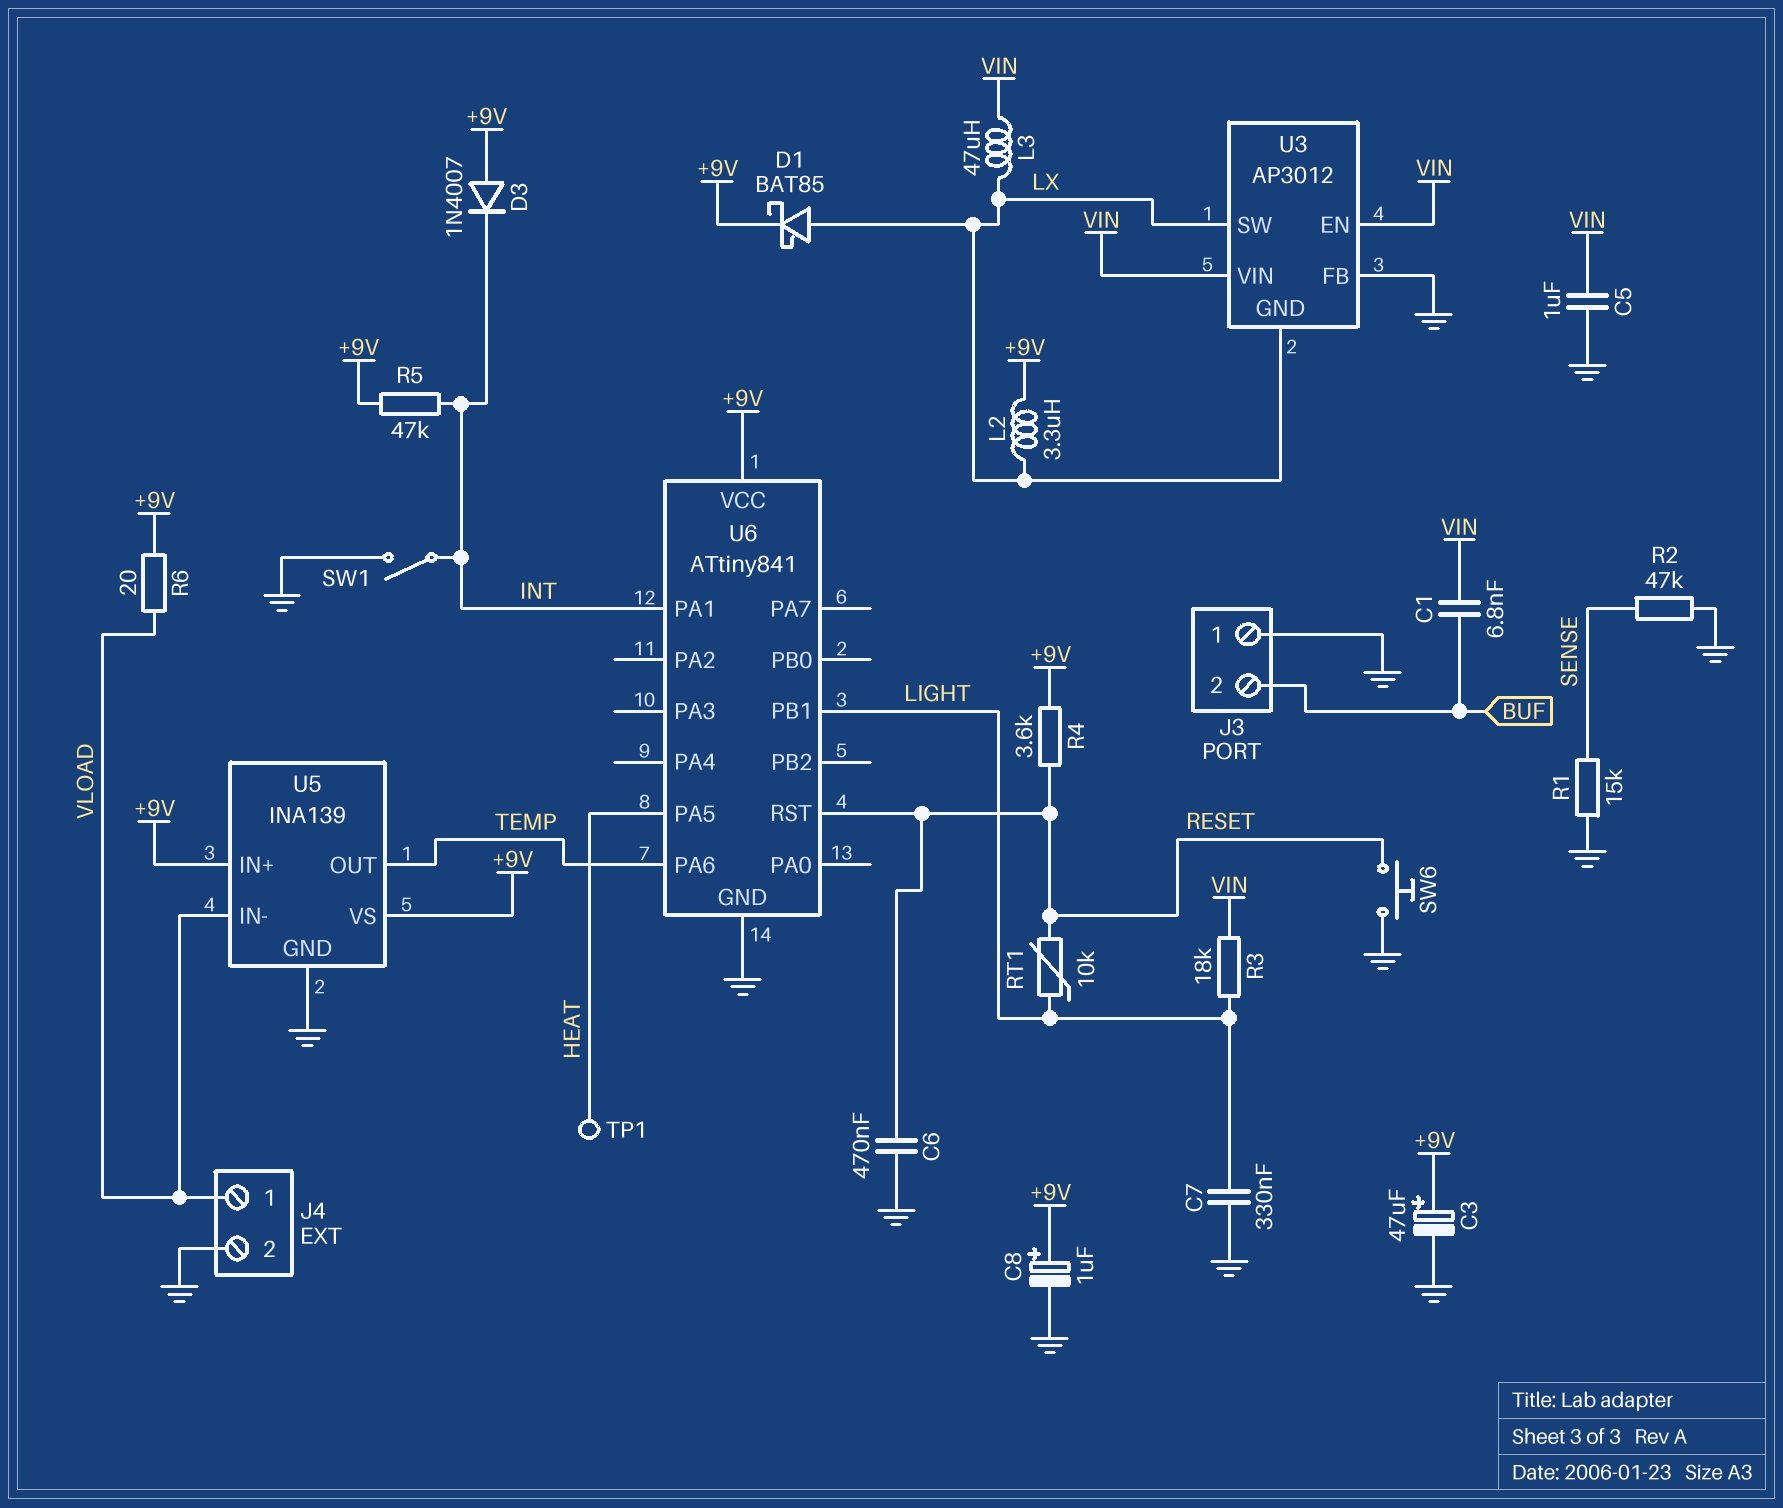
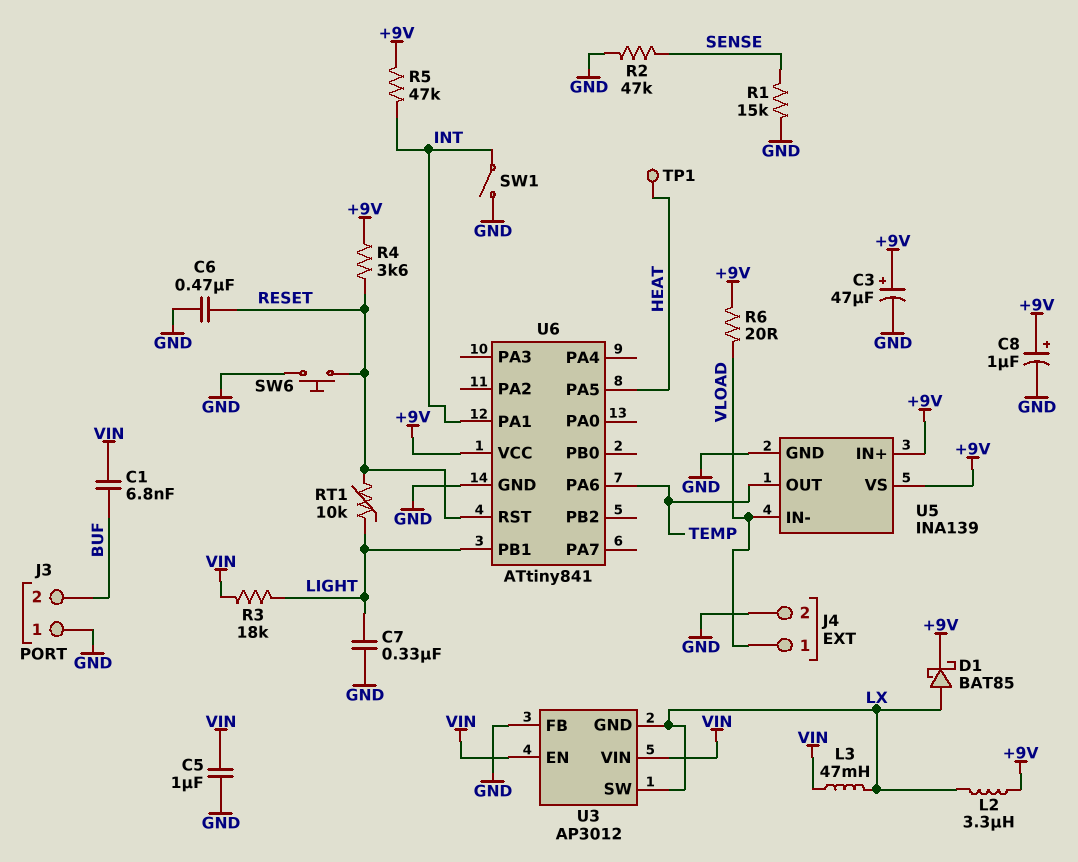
D3: diode 1N4007 (A +9V, K INT) -> none
L3: 47uH (LX, VIN) -> 47mH (LX, VIN)

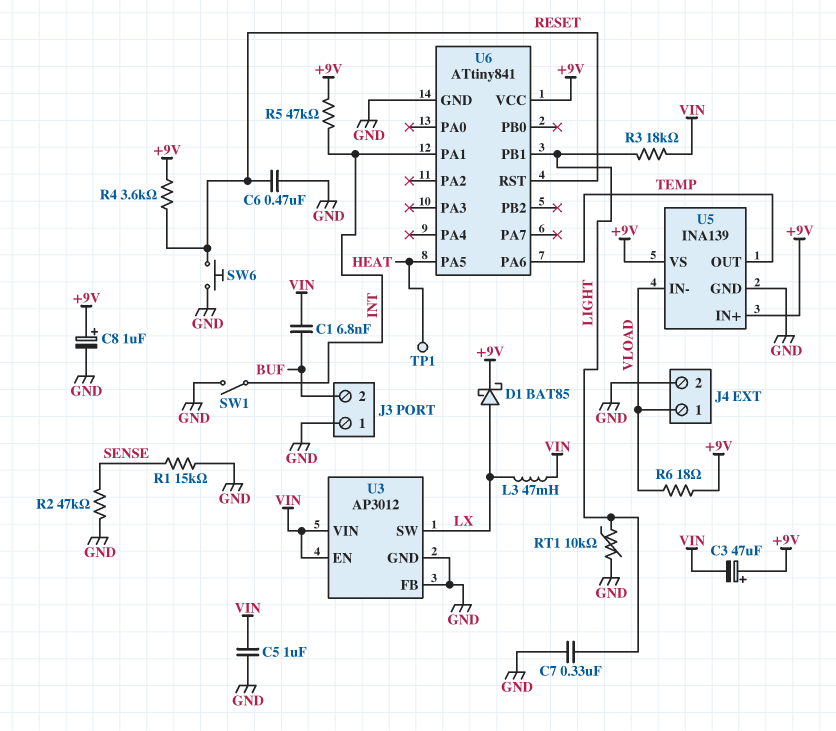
C3: 47uF (plus +9V, minus GND) -> 47uF (plus +9V, minus VIN)
L2: 3.3uH (+9V, LX) -> none
R6: 20 (+9V, VLOAD) -> 18 (+9V, VLOAD)
RT1: 10k (LIGHT, RESET) -> 10k (GND, LIGHT)
U3 pin GND: LX -> GND

